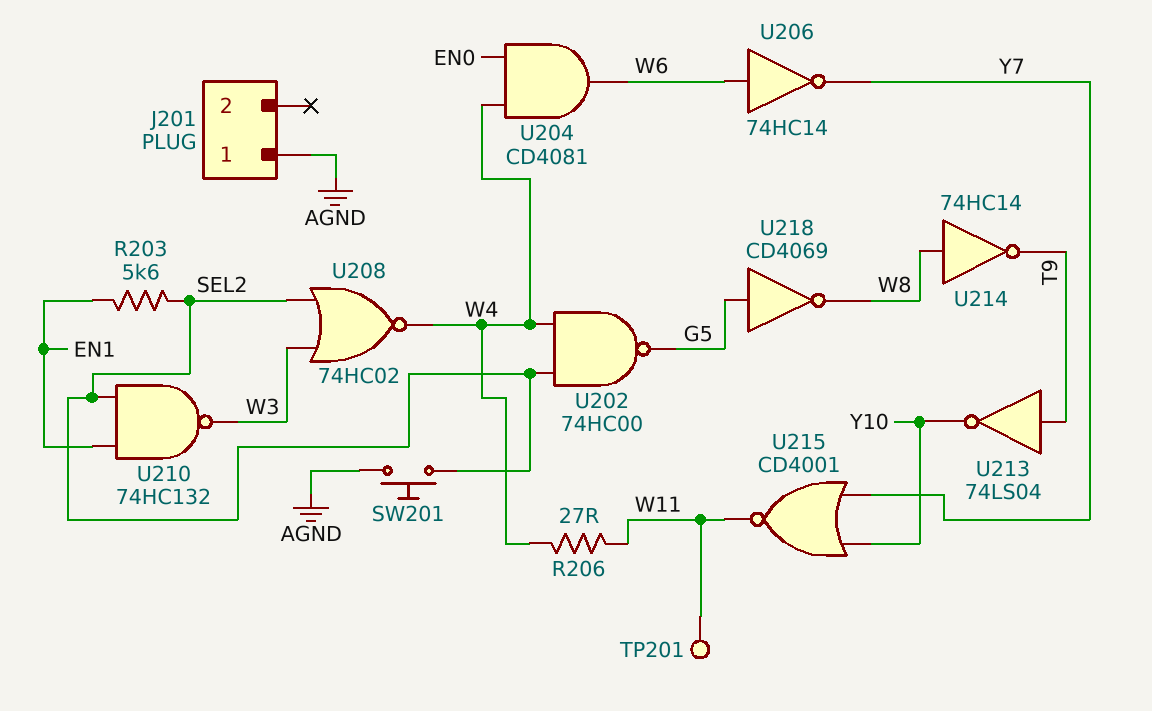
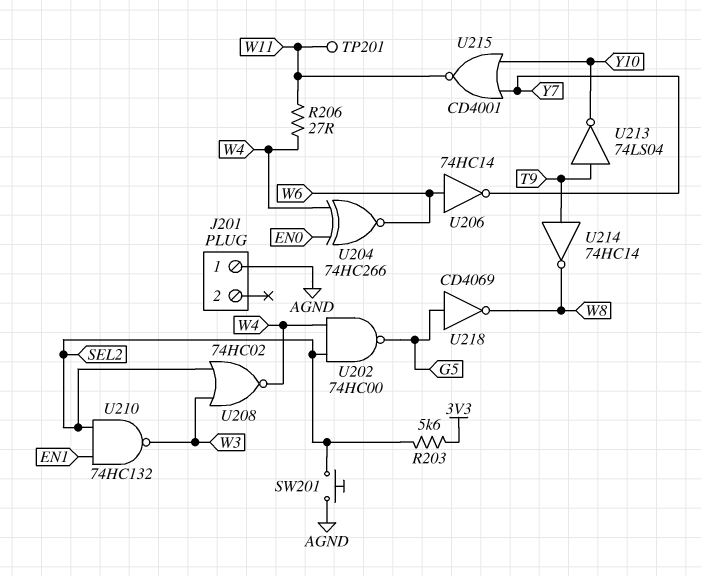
R203: 5.6k (EN1, SEL2) -> 5.6k (3V3, SEL2)
U204: AND CD4081 (in EN0, in W4, out W6) -> XNOR 74HC266 (in EN0, in W4, out W6)
U214: NOT 74HC14 (in W8, out T9) -> NOT 74HC14 (in T9, out W8)

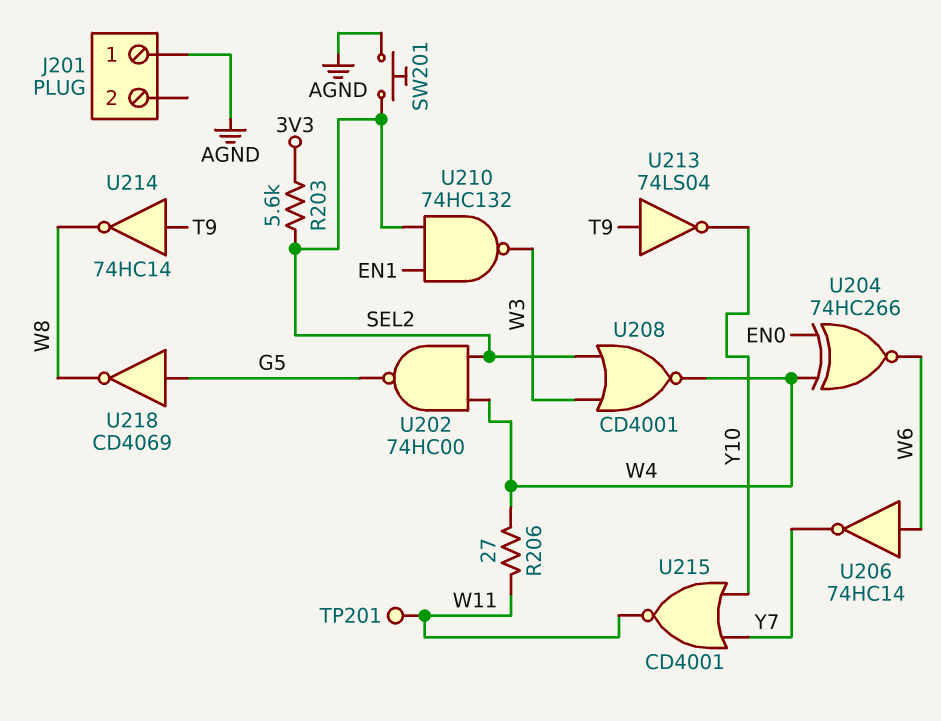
U208: NOR 74HC02 (in SEL2, in W3, out W4) -> NOR CD4001 (in SEL2, in W3, out W4)

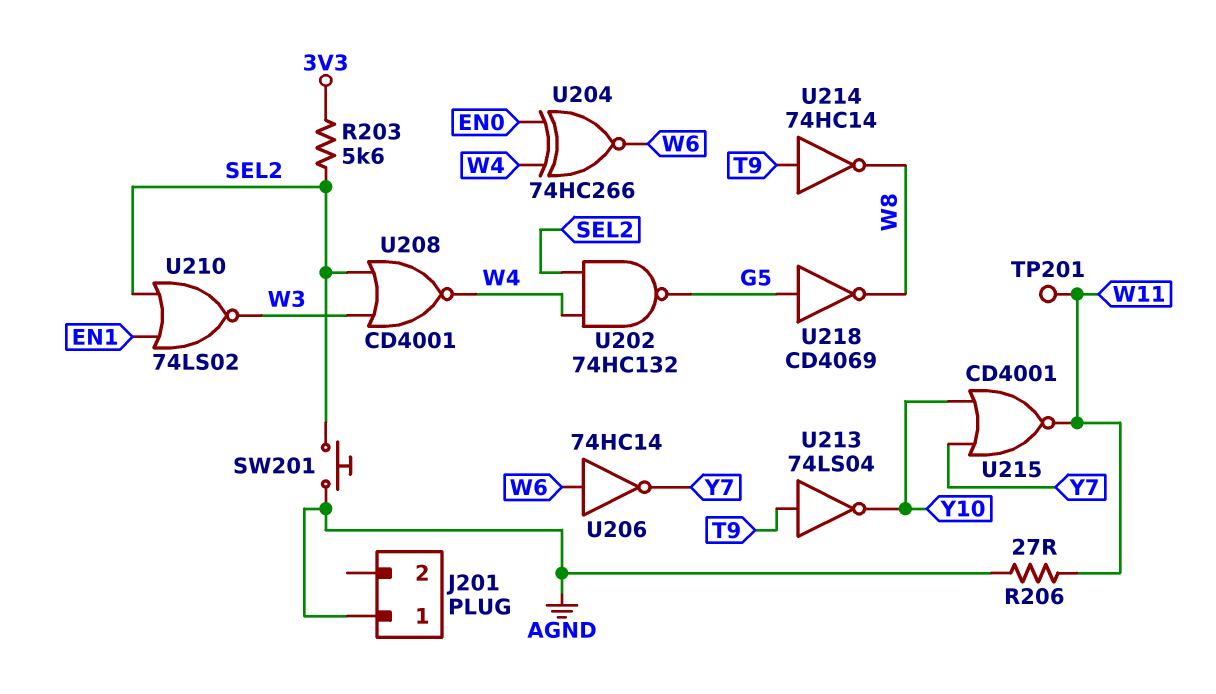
R206: 27 (W4, W11) -> 27 (AGND, W11)
U202: NAND 74HC00 (in SEL2, in W4, out G5) -> NAND 74HC132 (in SEL2, in W4, out G5)
U210: NAND 74HC132 (in EN1, in SEL2, out W3) -> NOR 74LS02 (in EN1, in SEL2, out W3)

